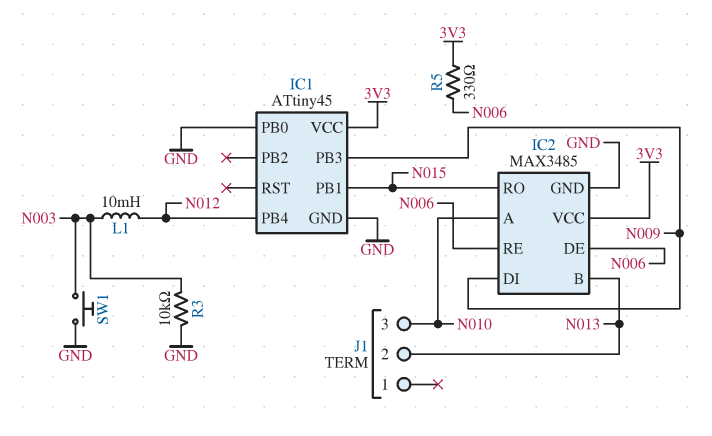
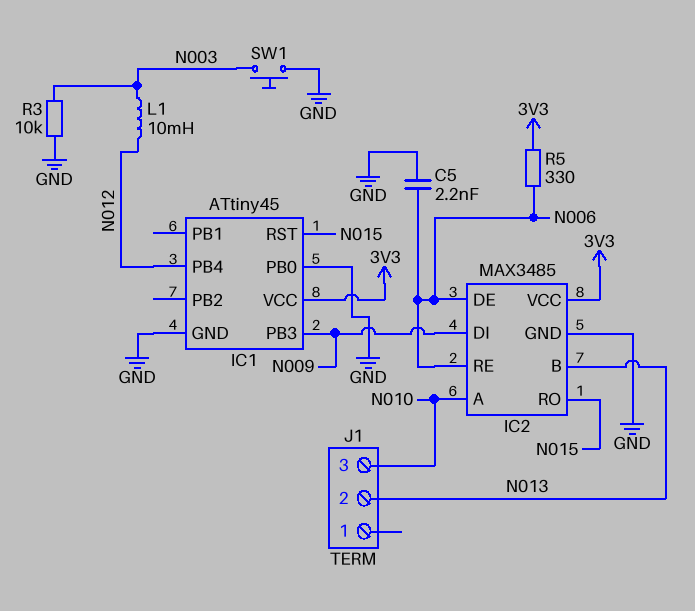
C5: none -> 2.2nF (GND, N006)
IC1 pin PB1: N015 -> none
IC1 pin RST: none -> N015

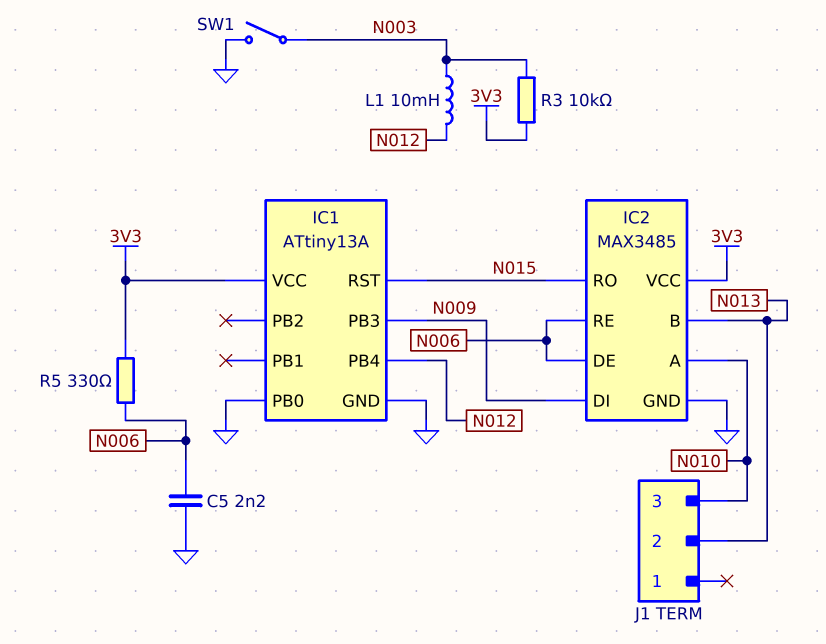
IC1: ATtiny45 -> ATtiny13A
R3: 10k (GND, N003) -> 10k (3V3, N003)
SW1: button (GND, N003) -> switch (GND, N003)

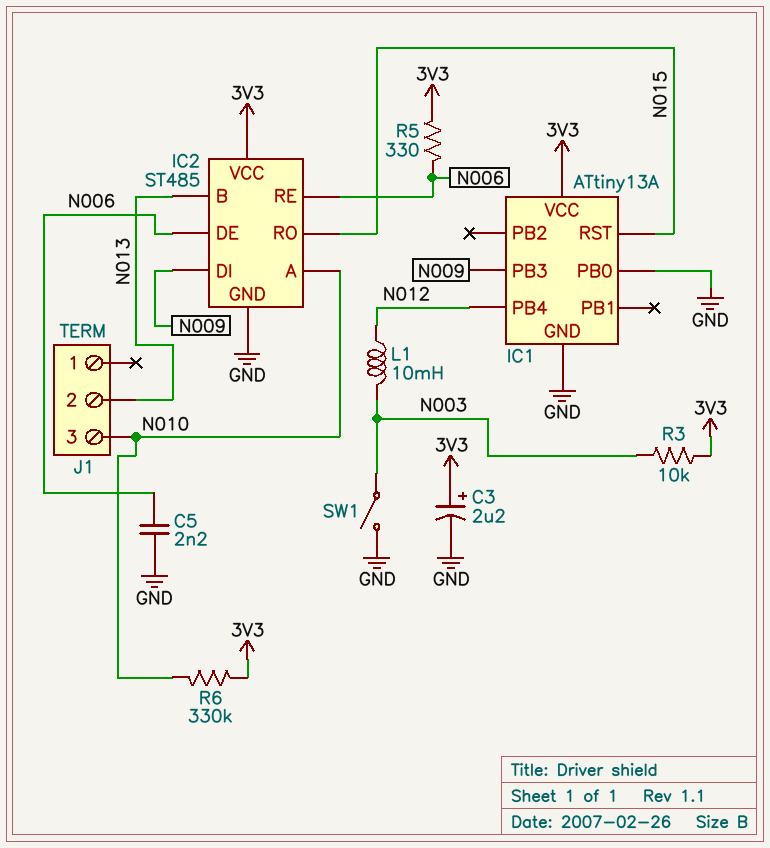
C3: none -> 2.2uF (plus 3V3, minus GND)
IC2: MAX3485 -> ST485
R6: none -> 330k (3V3, N010)

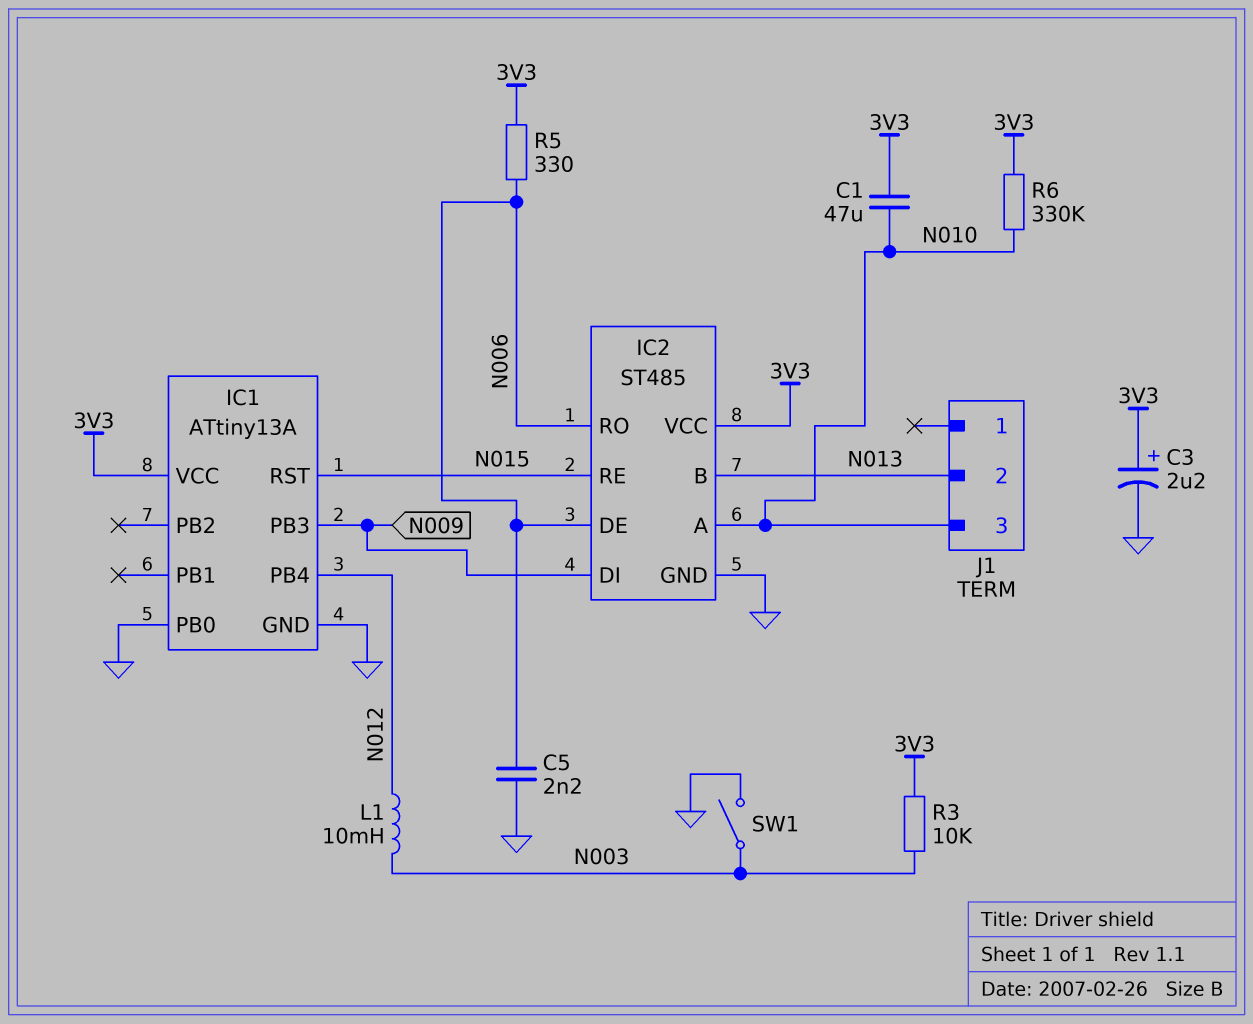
C1: none -> 47uF (3V3, N010)
IC2 pin RE: N006 -> N015
IC2 pin RO: N015 -> N006

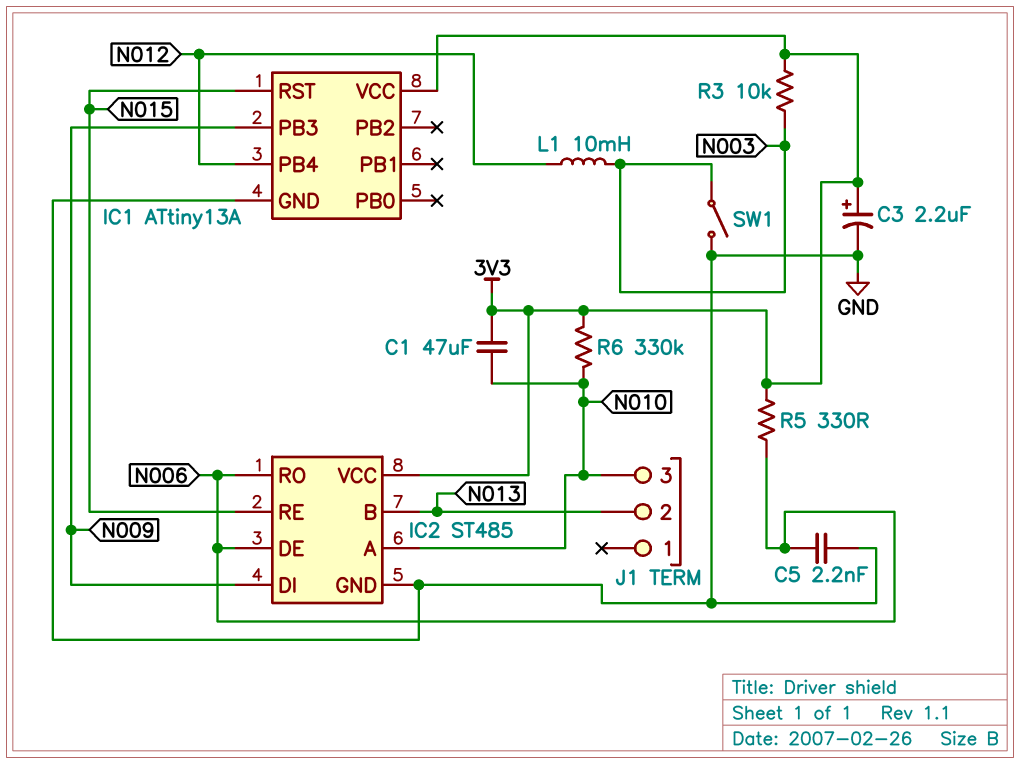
IC1 pin PB0: GND -> none

